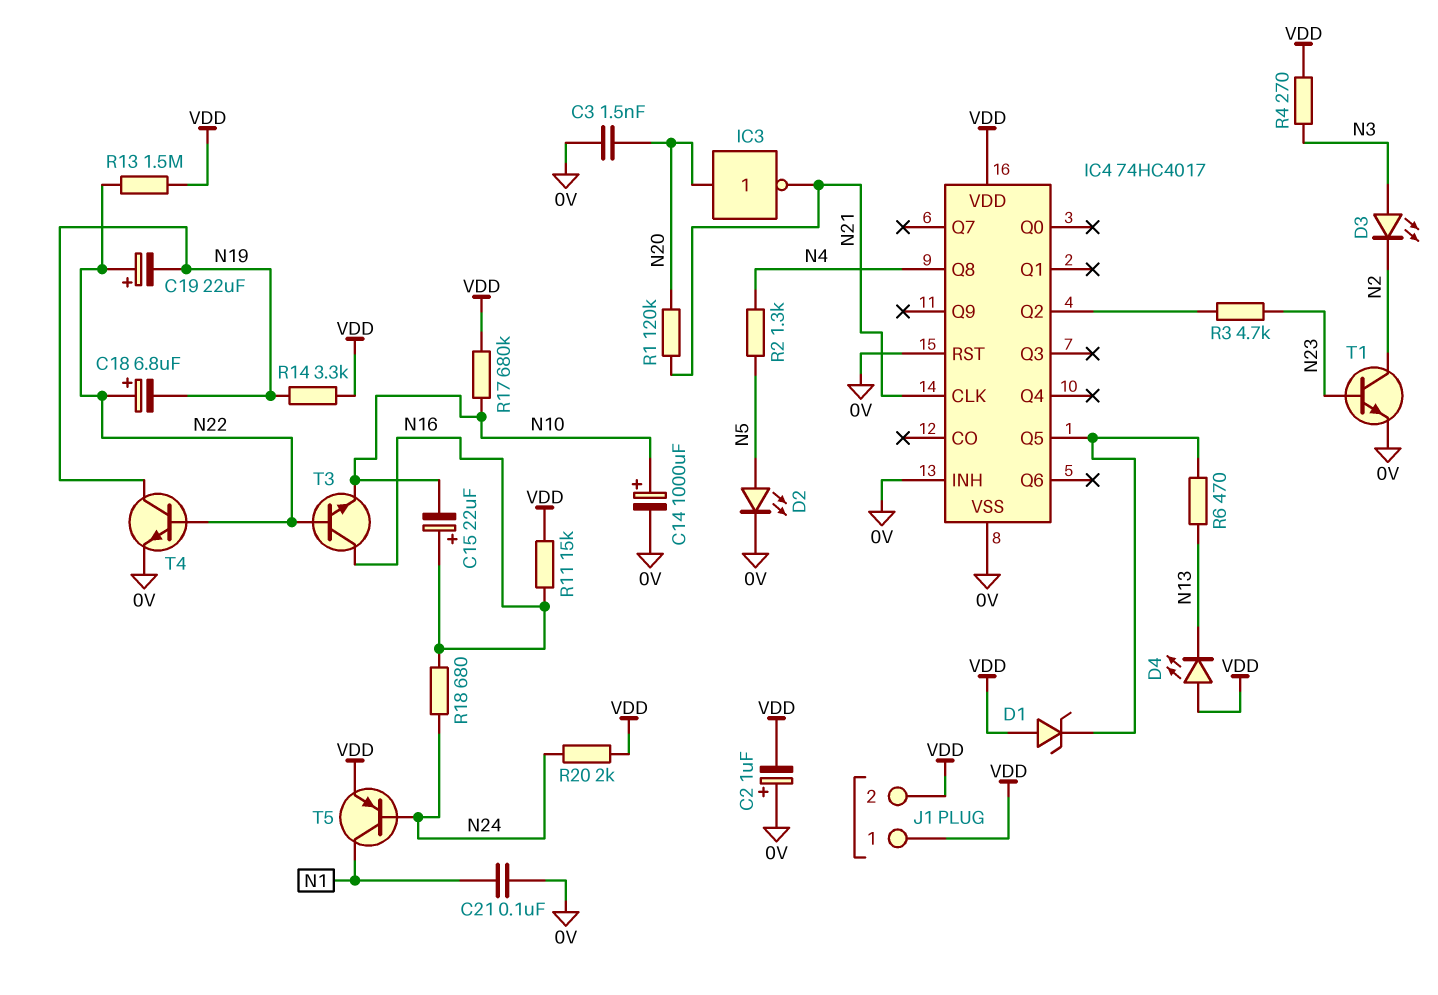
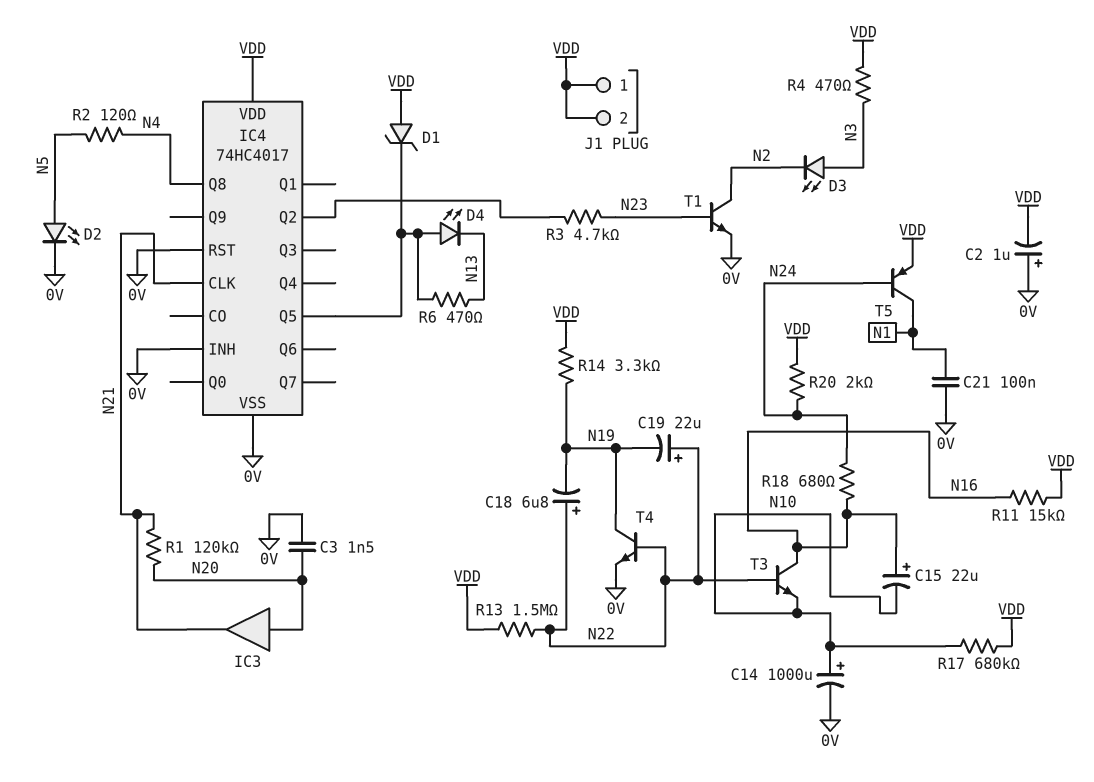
D4: LED (A VDD, K N13) -> LED (A IC4/Q5, K N13)
IC3: NOT (in N20, out N21) -> buffer (in N20, out N21)
R2: 1.3k (N4, N5) -> 120 (N4, N5)
R4: 270 (N3, VDD) -> 470 (N3, VDD)

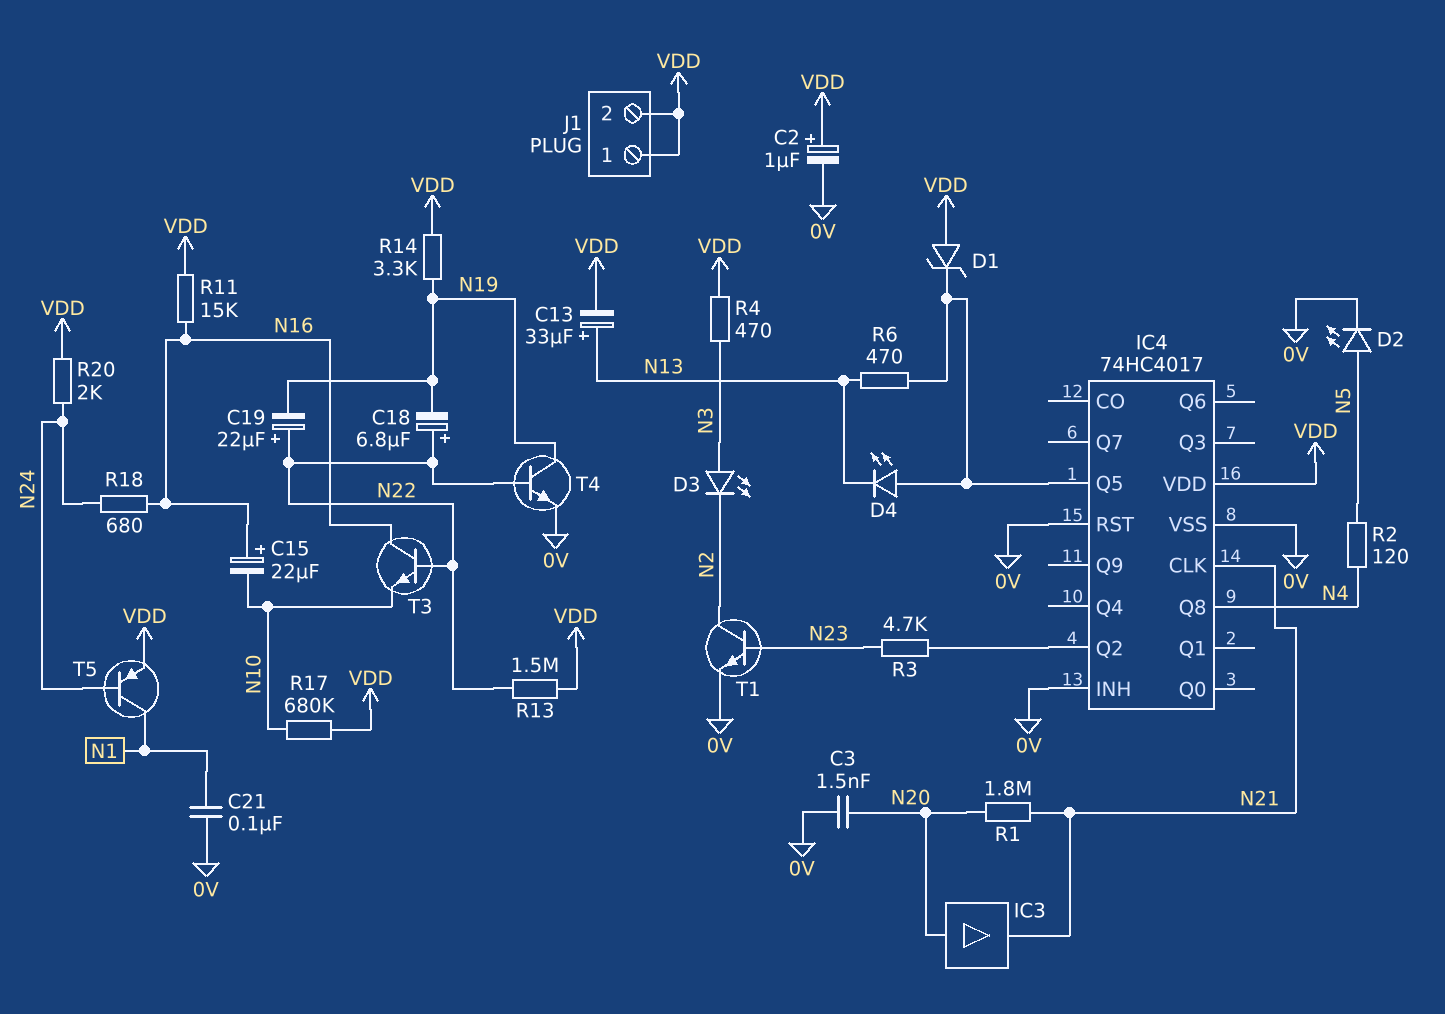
C2: 1uF (plus 0V, minus VDD) -> 1uF (plus VDD, minus 0V)
C13: none -> 33uF (plus N13, minus VDD)
C14: 1000uF (plus N10, minus 0V) -> none
R1: 120k (N20, N21) -> 1.8M (N20, N21)

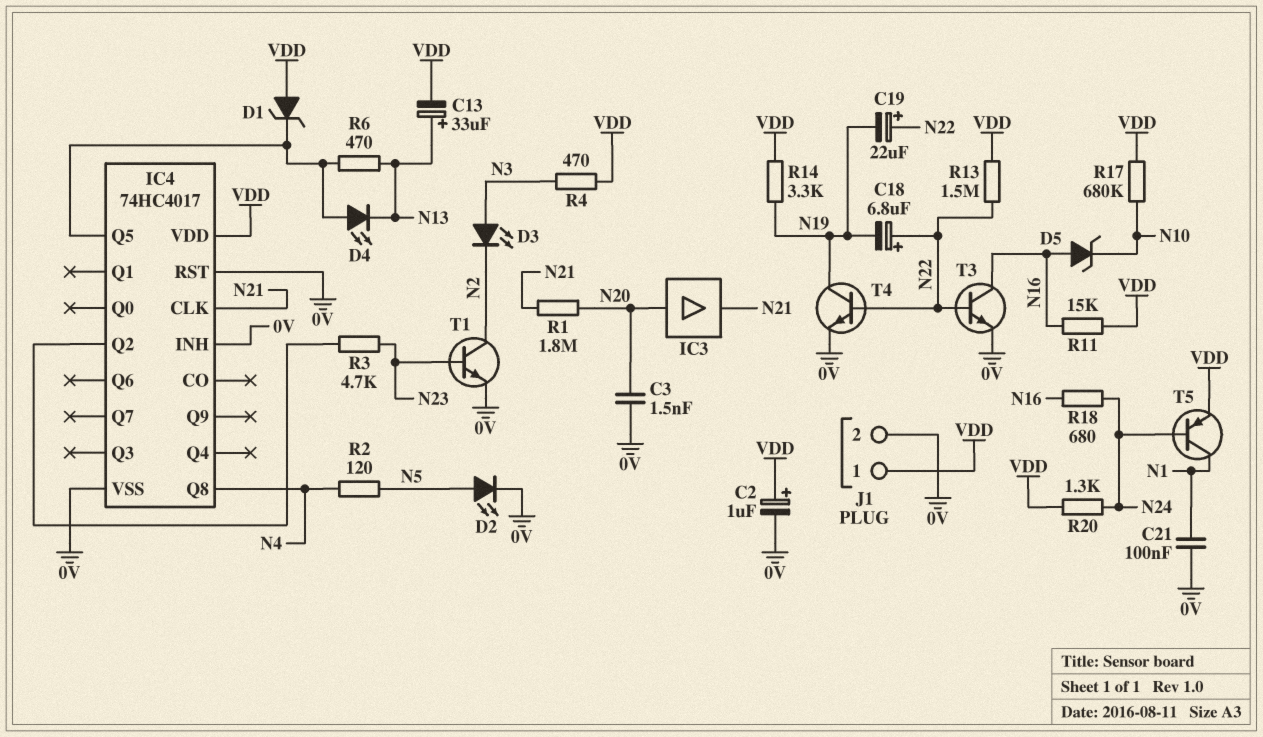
C15: 22uF (plus N16, minus N10) -> none
D5: none -> zener (A N16, K N10)
J1 pin 2: VDD -> 0V
R20: 2k (N24, VDD) -> 1.3k (N24, VDD)
T3: NPN (B N22, C N16, E N10) -> NPN (B N22, C N16, E 0V)

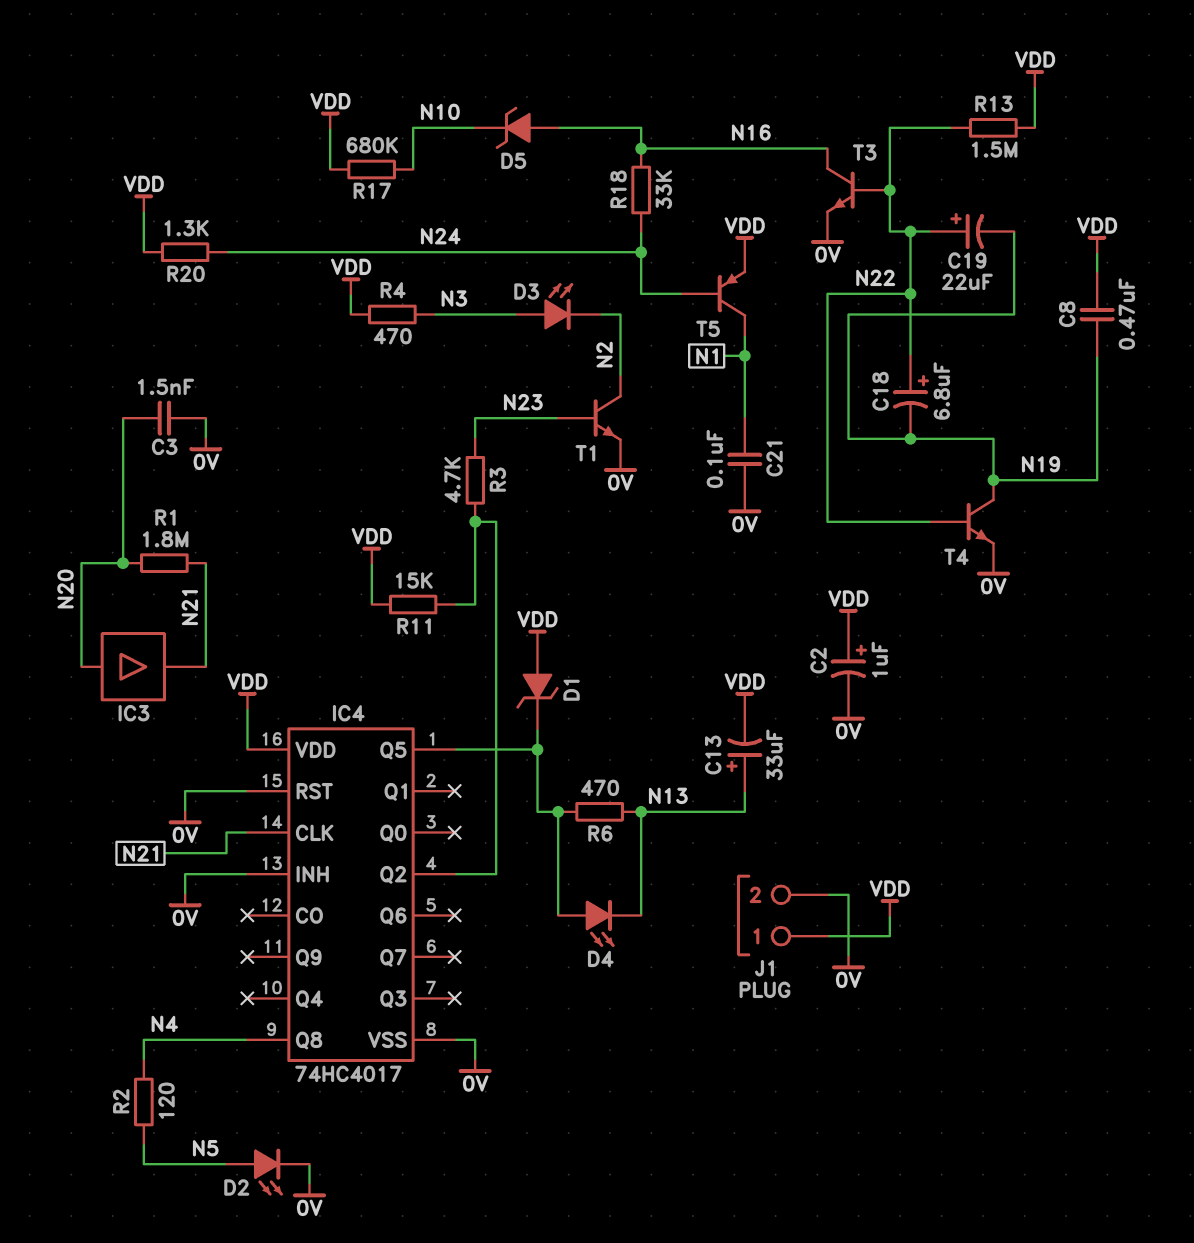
C8: none -> 470nF (N19, VDD)
R11: 15k (N16, VDD) -> 15k (IC4/Q2, VDD)
R14: 3.3k (N19, VDD) -> none
R18: 680 (N16, N24) -> 33k (N16, N24)

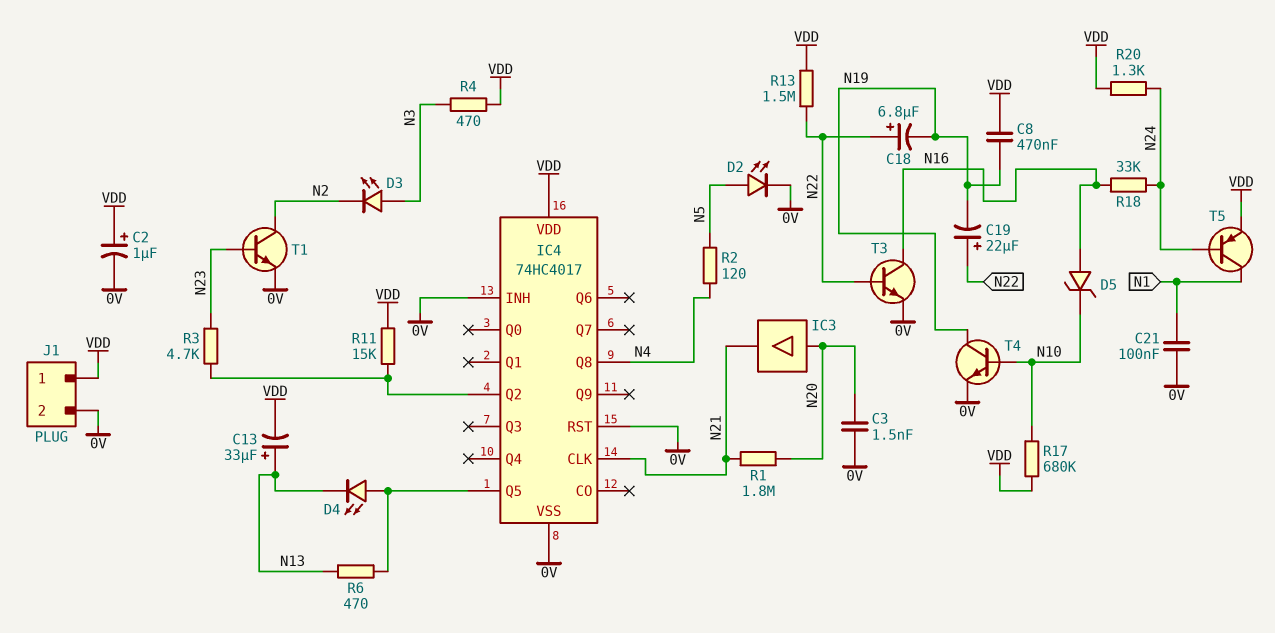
D1: zener (A VDD, K IC4/Q5) -> none
T4: NPN (B N22, C N19, E 0V) -> NPN (B N10, C N19, E 0V)

